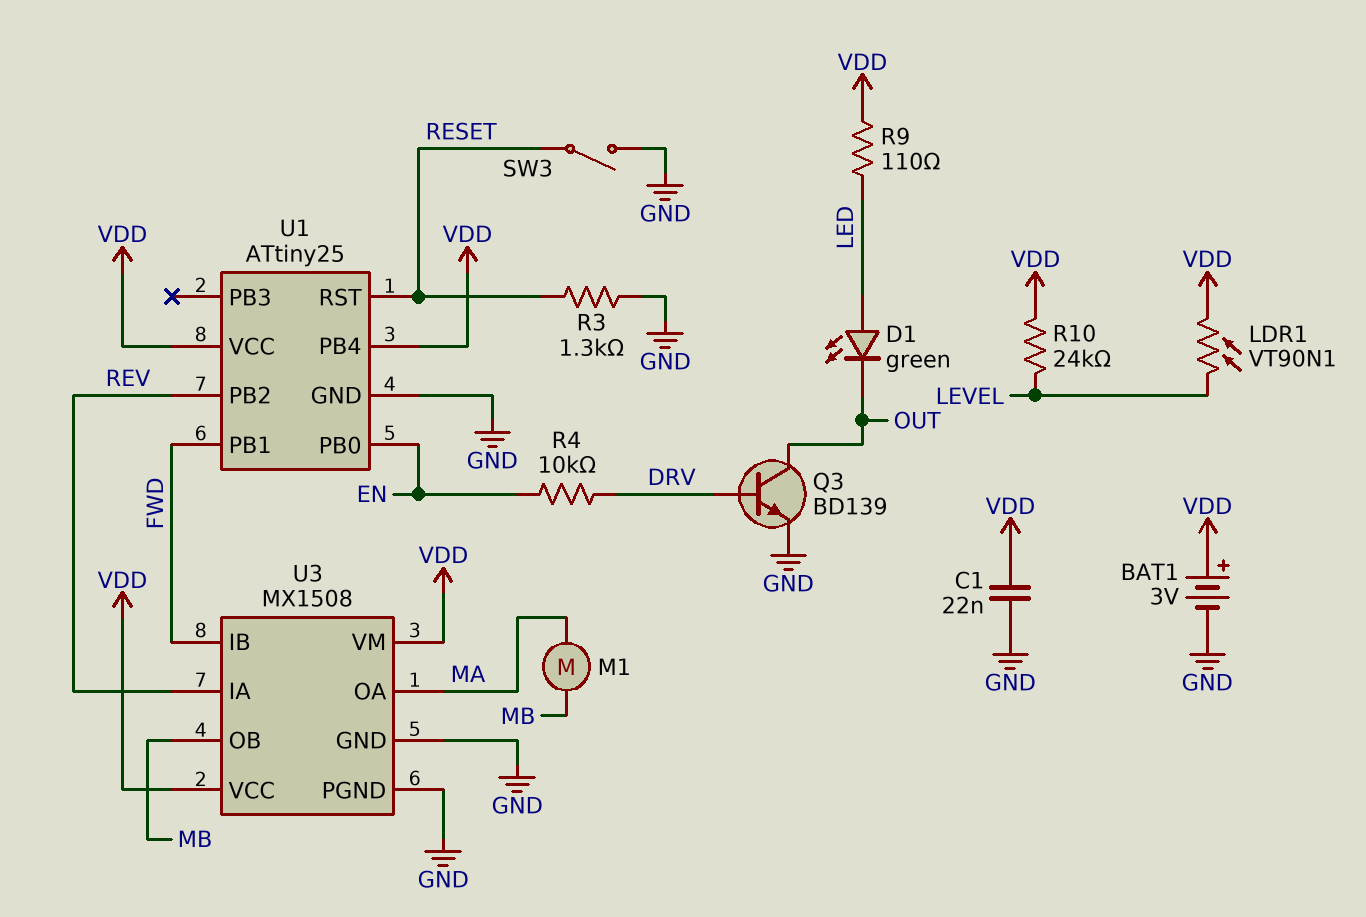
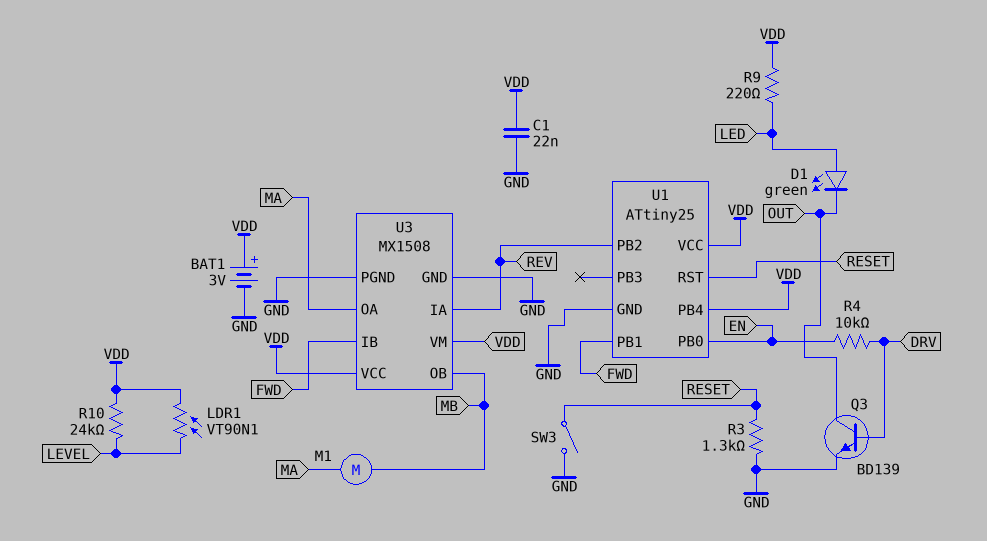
R9: 110 (LED, VDD) -> 220 (LED, VDD)

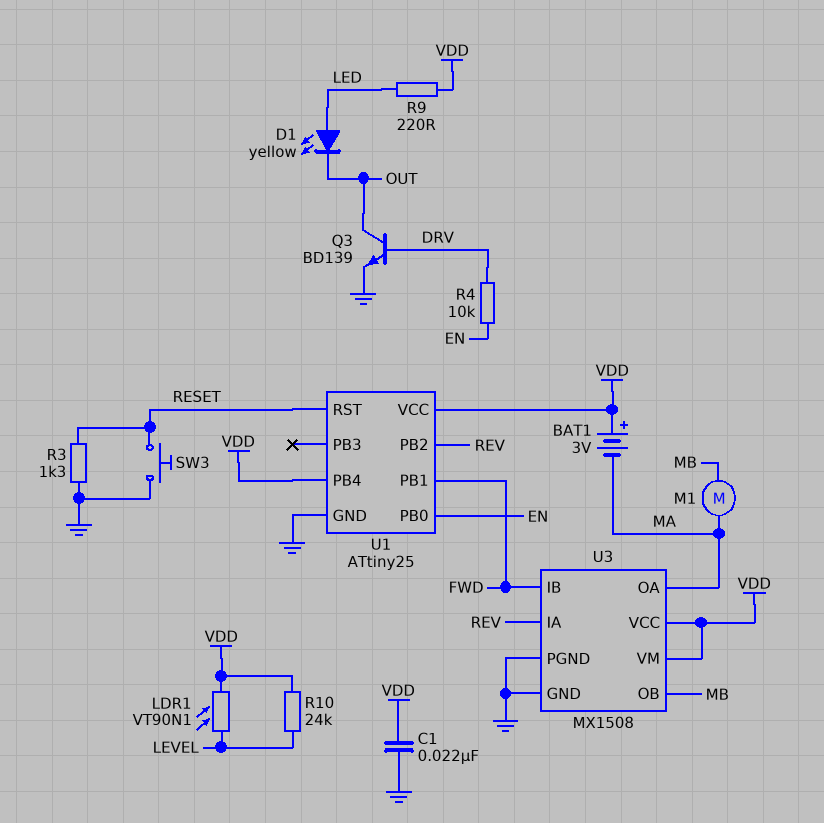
BAT1: 3V (plus VDD, minus GND) -> 3V (plus VDD, minus MA)
D1: LED green (A LED, K OUT) -> LED yellow (A LED, K OUT)
SW3: switch (GND, RESET) -> button (GND, RESET)

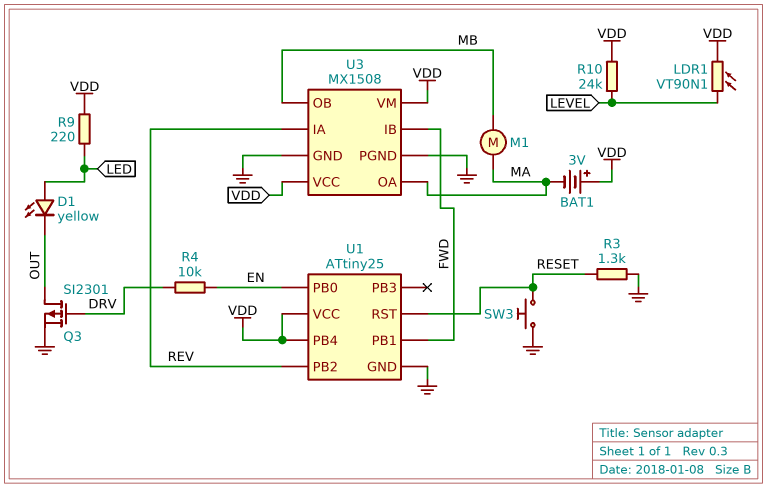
C1: 22nF (GND, VDD) -> none
Q3: NPN BD139 (B DRV, C OUT, E GND) -> PMOS SI2301 (G DRV, D OUT, S GND)

